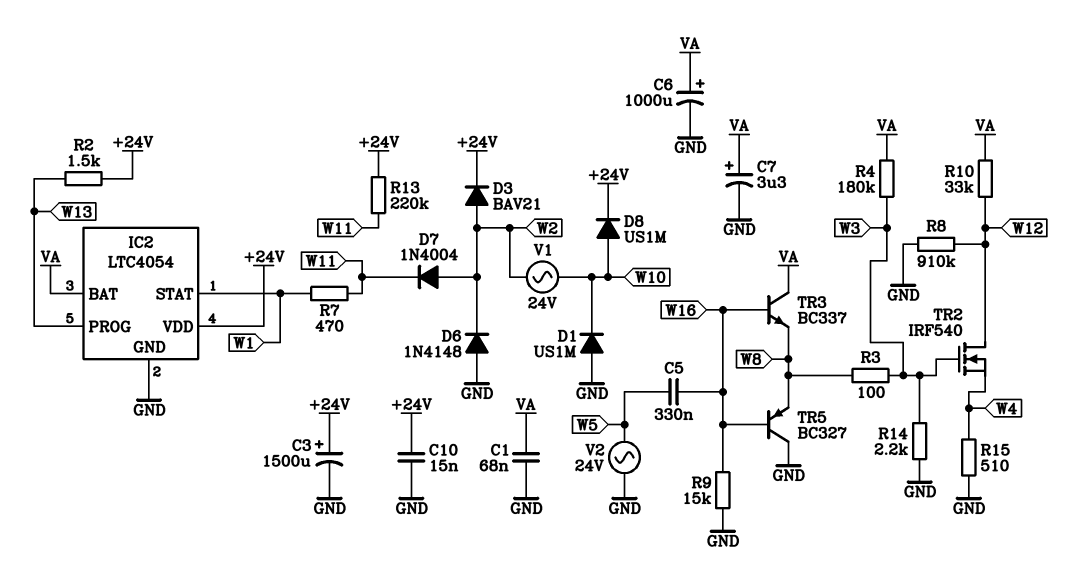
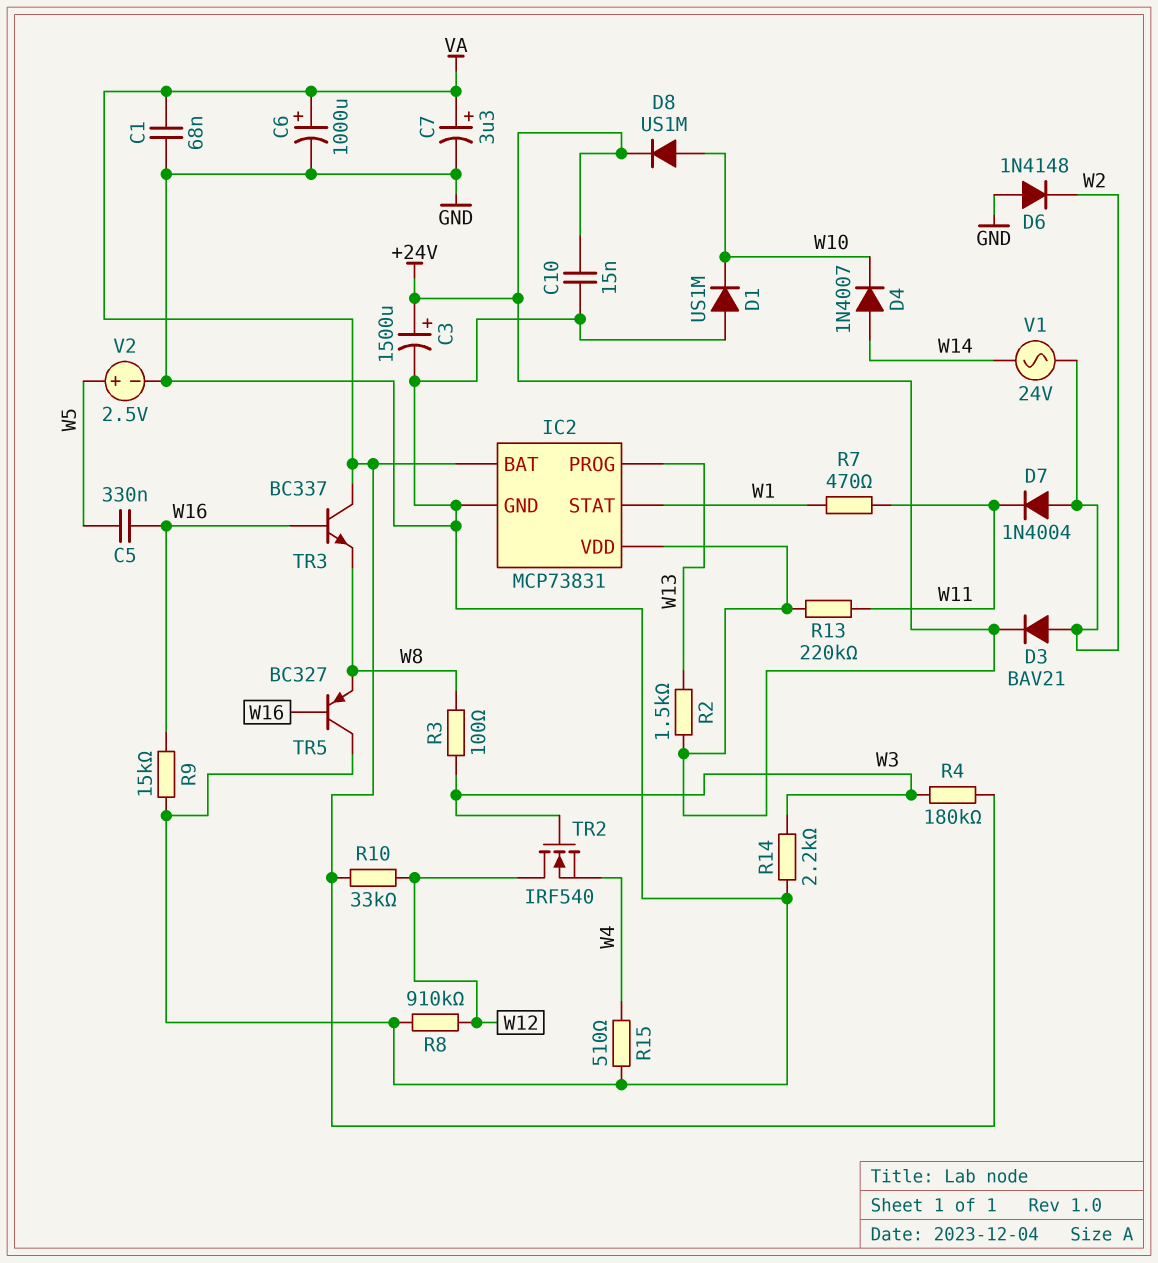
D4: none -> diode 1N4007 (A W14, K W10)
IC2: LTC4054 -> MCP73831
V1: AC 24V (W2, W10) -> AC 24V (W2, W14)
V2: AC 24V (GND, W5) -> 2.5V (plus W5, minus GND)

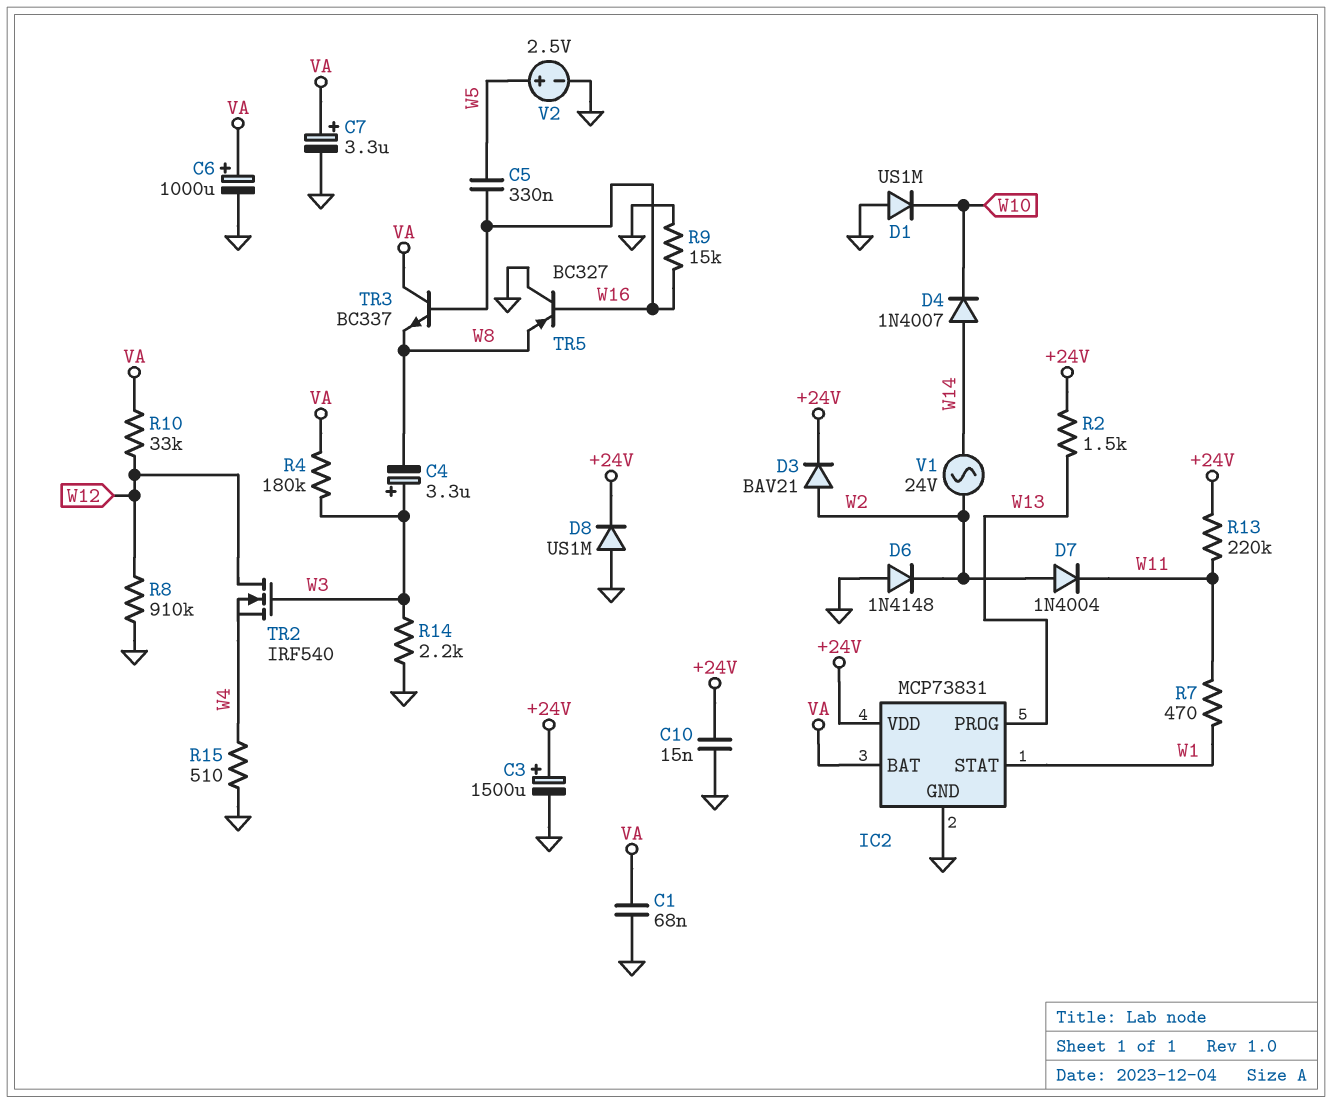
C4: none -> 3.3uF (plus W3, minus W8)
D8: diode US1M (A W10, K +24V) -> diode US1M (A GND, K +24V)
R3: 100 (W3, W8) -> none

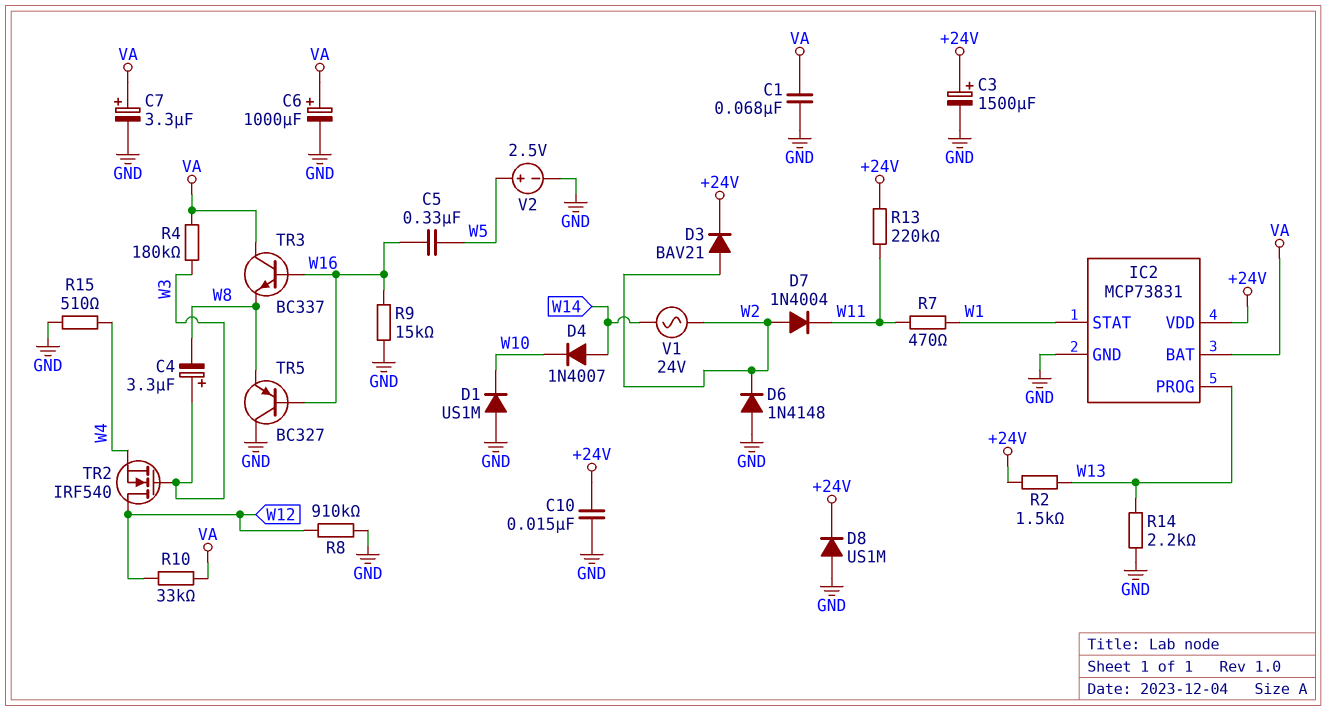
R14: 2.2k (GND, W3) -> 2.2k (GND, W13)

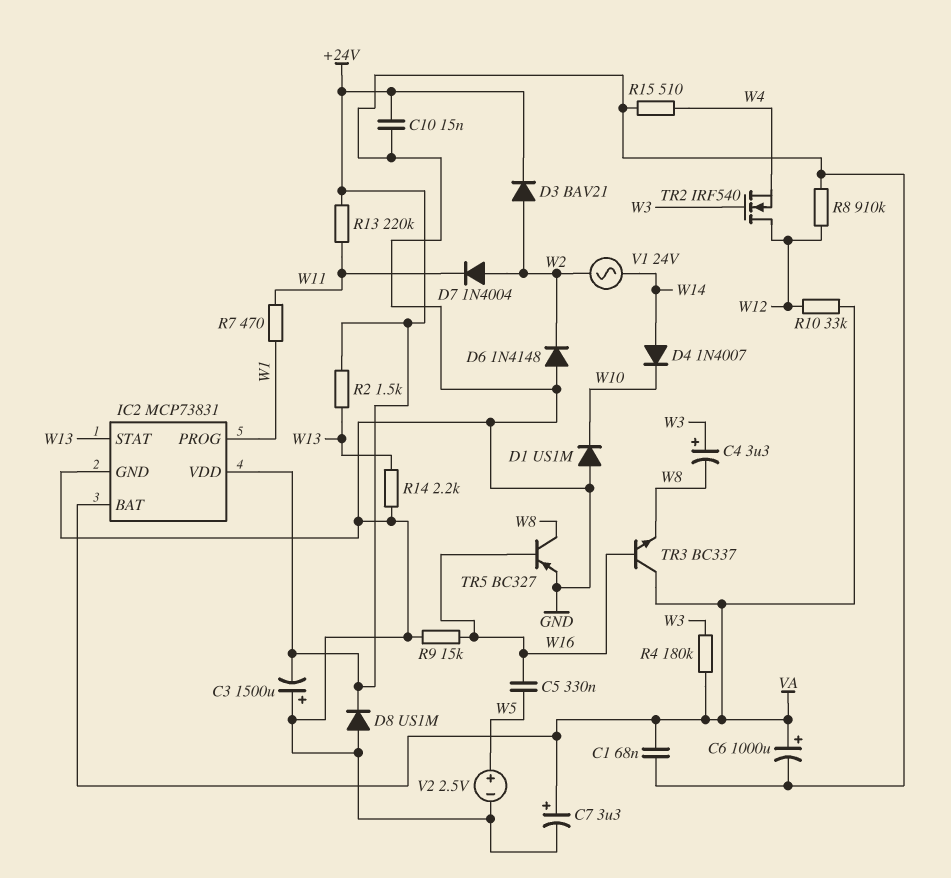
C3: 1500uF (plus +24V, minus GND) -> 1500uF (plus GND, minus +24V)
IC2 pin PROG: W13 -> W1
IC2 pin STAT: W1 -> W13
TR5: PNP BC327 (B W16, C GND, E W8) -> PNP BC327 (B W16, C W8, E GND)

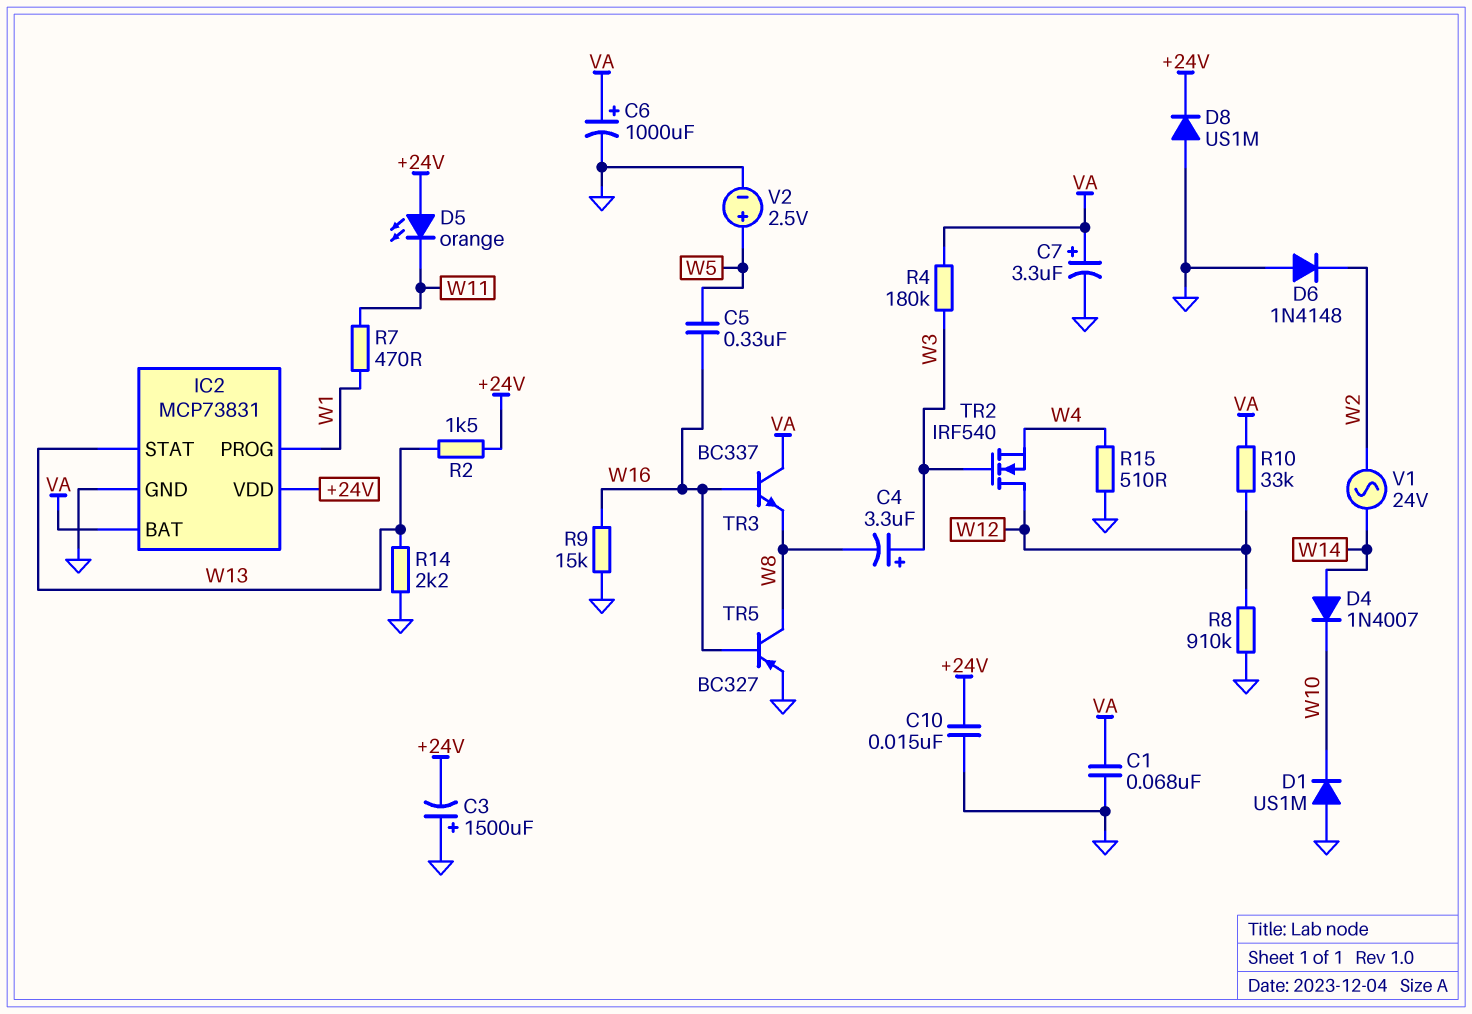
D3: diode BAV21 (A W2, K +24V) -> none
D5: none -> LED orange (A +24V, K W11)
D7: diode 1N4004 (A W2, K W11) -> none
R13: 220k (+24V, W11) -> none

